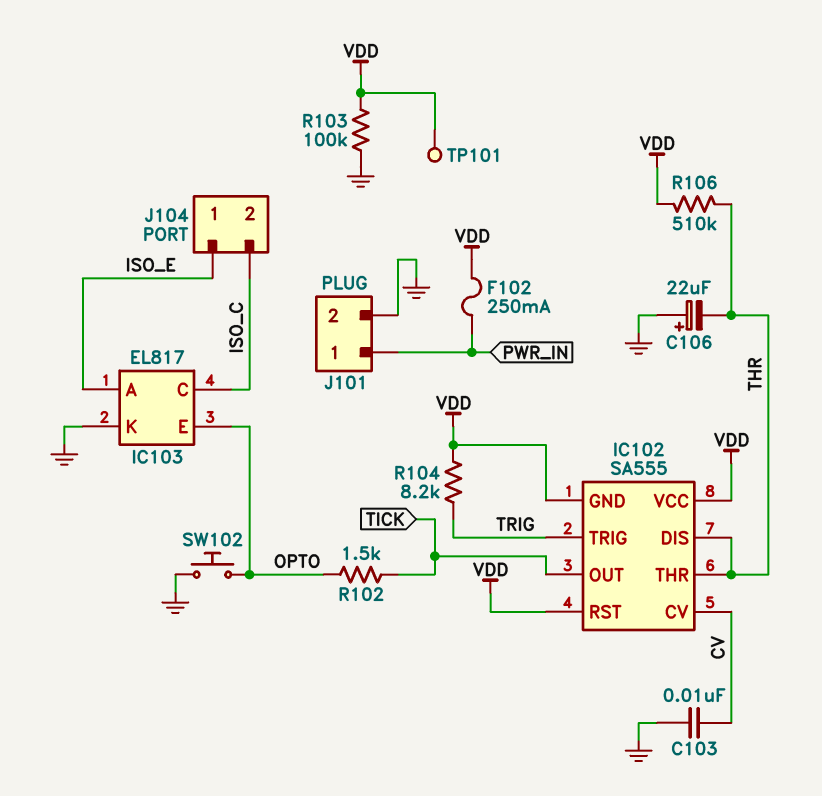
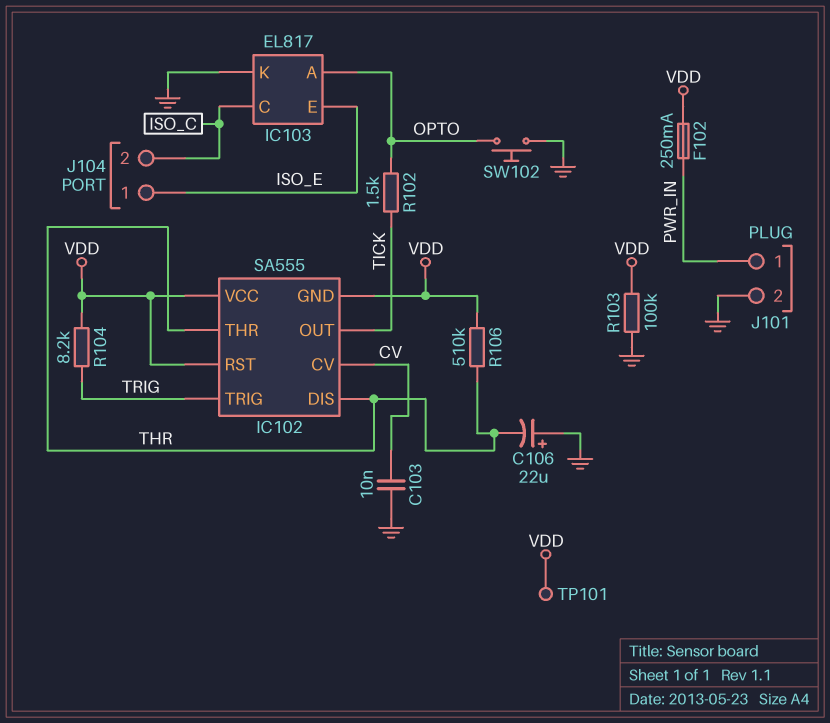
IC103 pin A: ISO_E -> OPTO
IC103 pin E: OPTO -> ISO_E

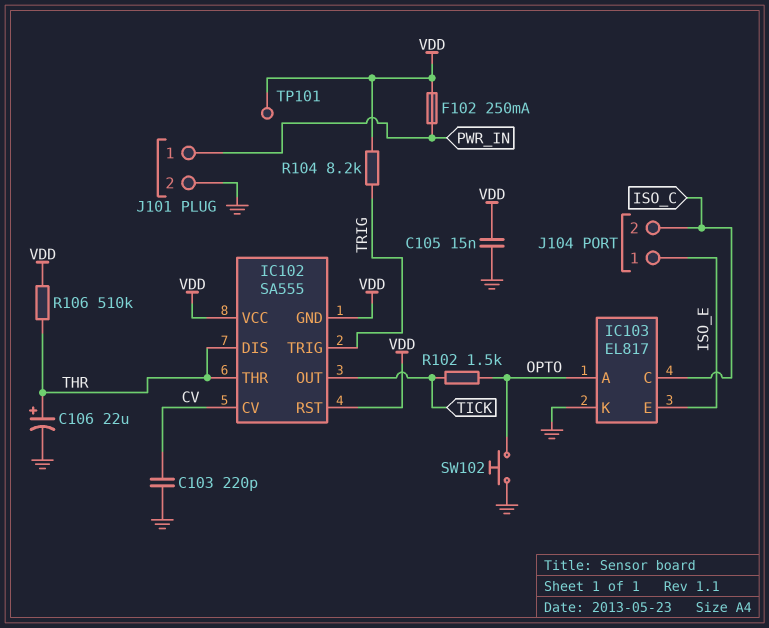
C103: 10nF (CV, GND) -> 220pF (CV, GND)
C105: none -> 15nF (GND, VDD)
C106: 22uF (plus GND, minus THR) -> 22uF (plus THR, minus GND)
R103: 100k (GND, VDD) -> none

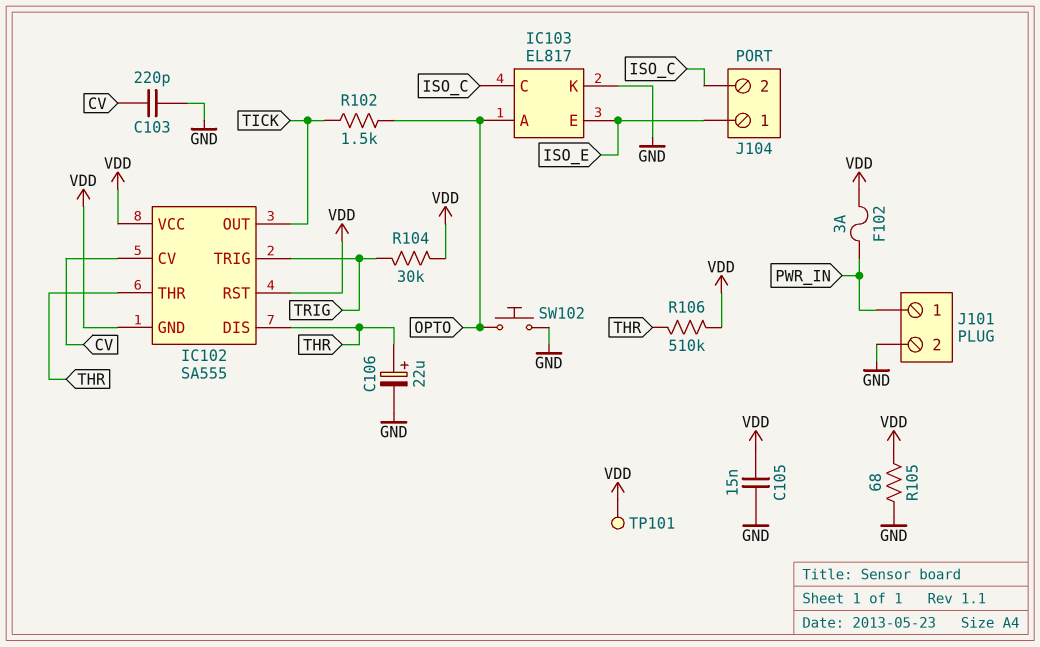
F102: 250mA (PWR_IN, VDD) -> 3A (PWR_IN, VDD)
R104: 8.2k (TRIG, VDD) -> 30k (TRIG, VDD)
R105: none -> 68 (GND, VDD)

